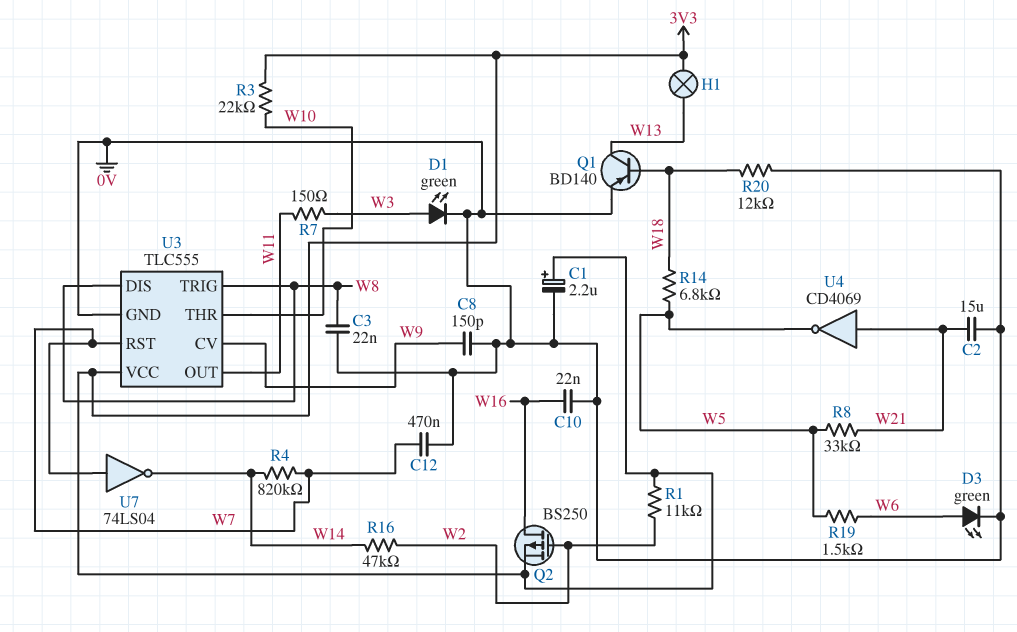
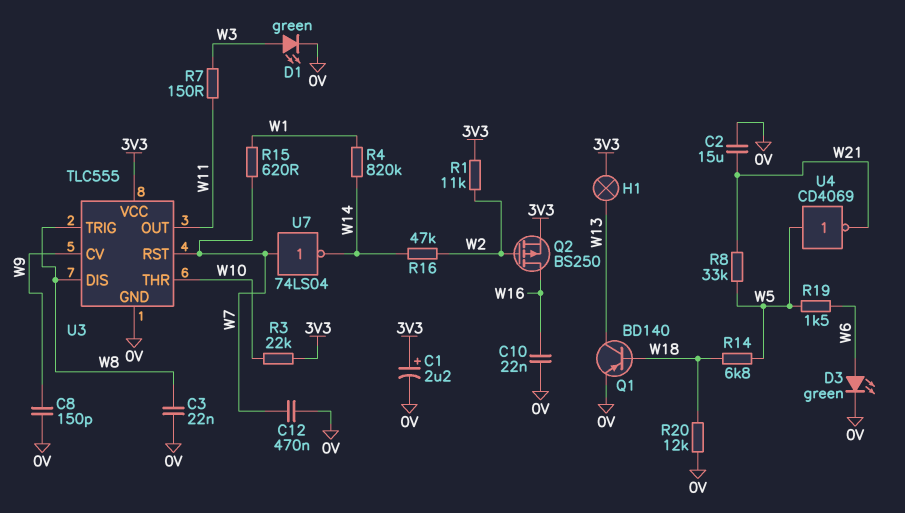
R4: 820k (W7, W14) -> 820k (W1, W14)
R15: none -> 620 (W1, W7)
U4: NOT CD4069 (in W21, out W5) -> NOT CD4069 (in W5, out W21)

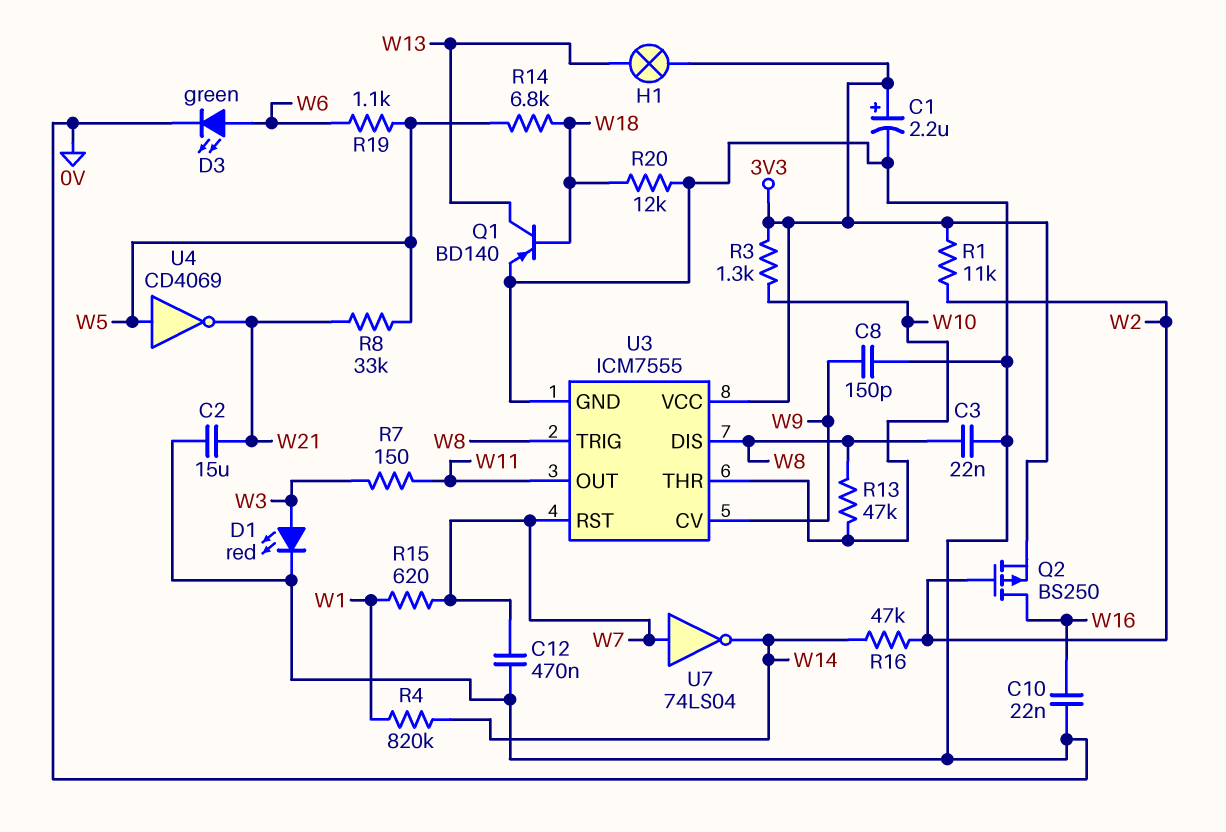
D1: LED green (A W3, K 0V) -> LED red (A W3, K 0V)
R3: 22k (3V3, W10) -> 1.3k (3V3, W10)
R13: none -> 47k (W8, W10)
R19: 1.5k (W5, W6) -> 1.1k (W5, W6)
U3: TLC555 -> ICM7555

